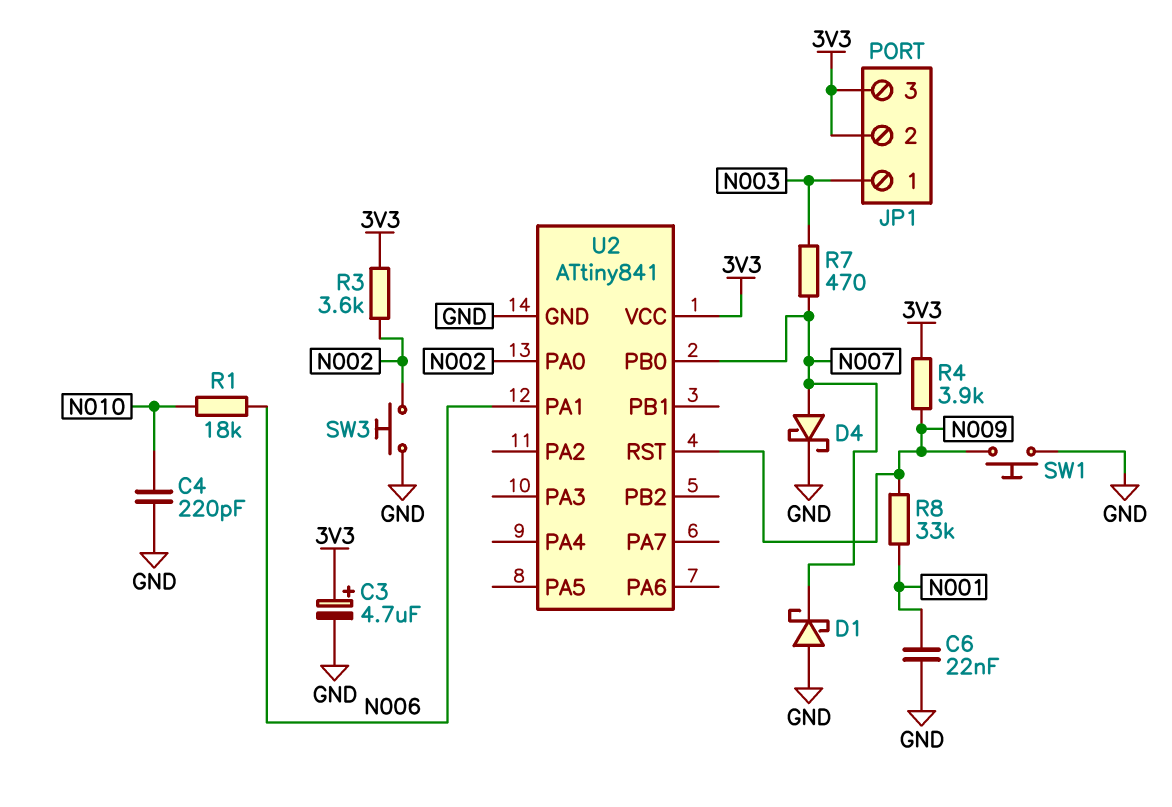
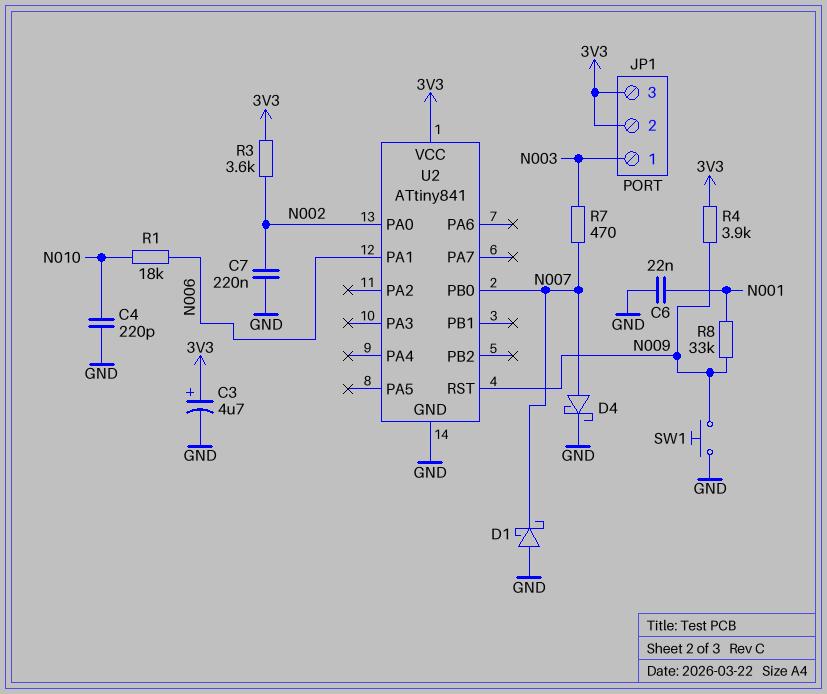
C7: none -> 220nF (GND, N002)
SW3: button (GND, N002) -> none

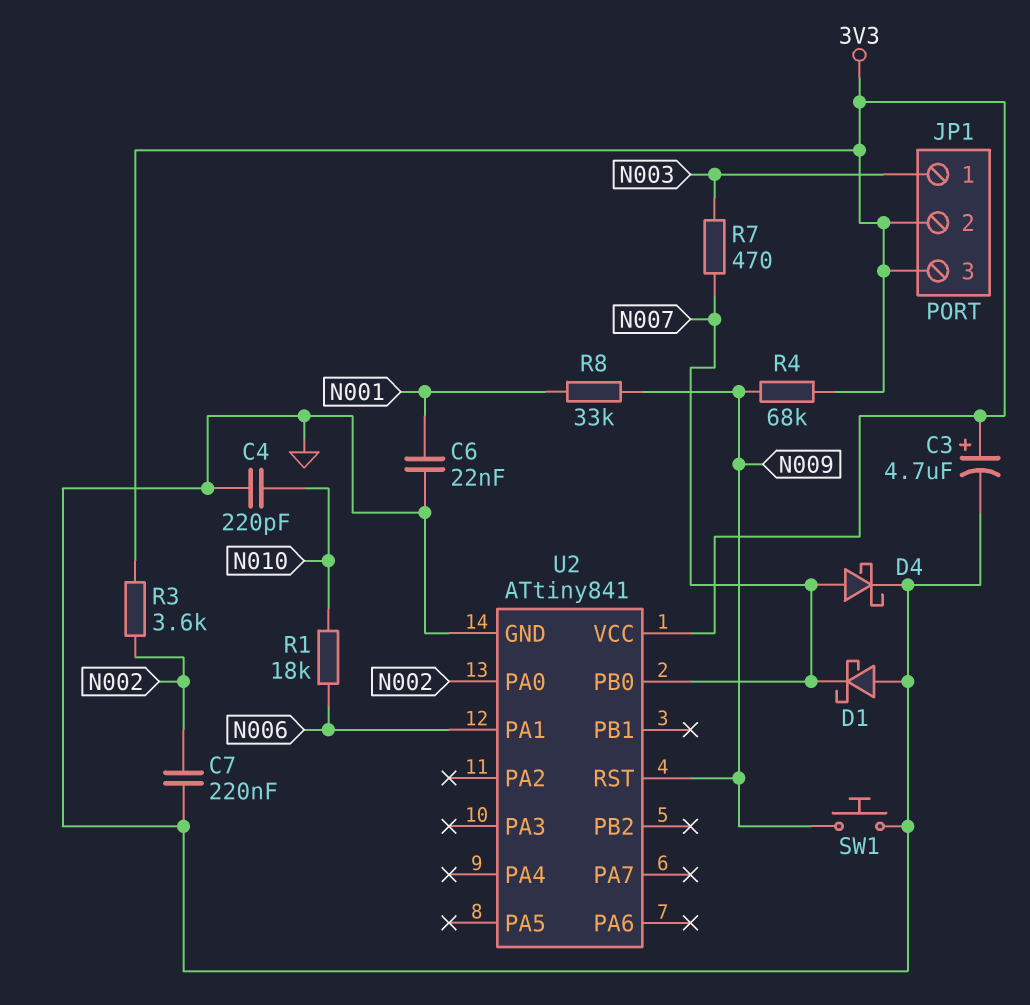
R4: 3.9k (3V3, N009) -> 68k (3V3, N009)

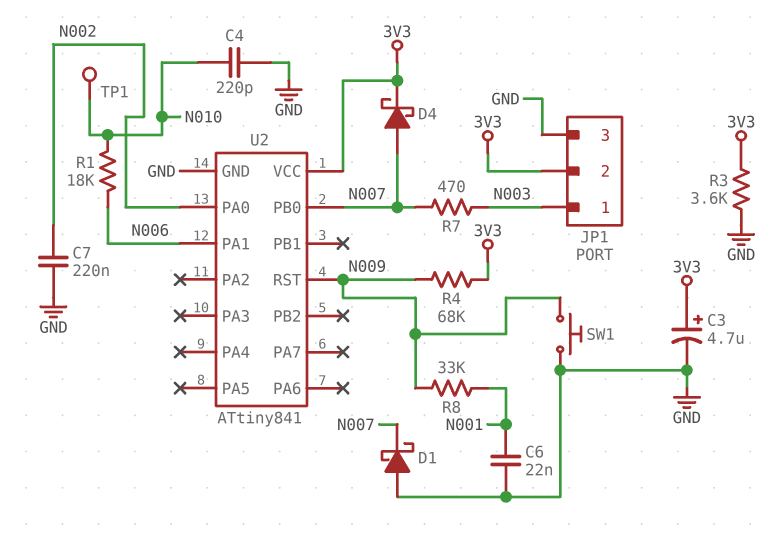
D4: schottky (A N007, K GND) -> schottky (A N007, K 3V3)
JP1 pin 3: 3V3 -> GND
R3: 3.6k (3V3, N002) -> 3.6k (3V3, GND)
TP1: none -> test point (N010)

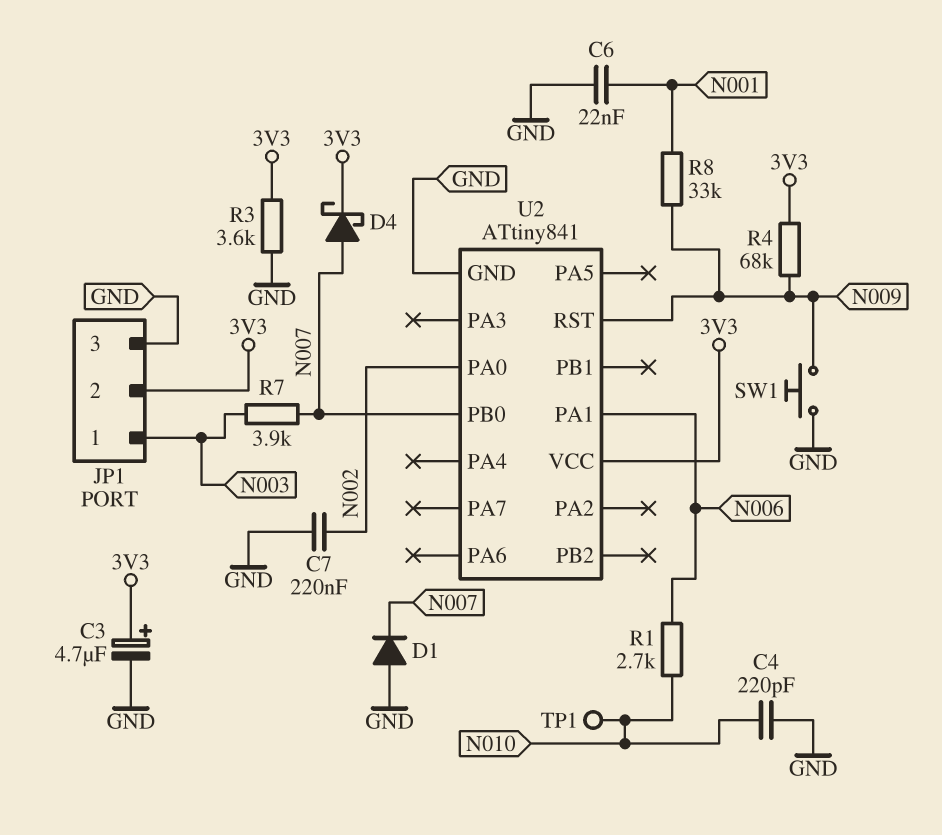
D1: schottky (A GND, K N007) -> diode (A GND, K N007)
R1: 18k (N006, N010) -> 2.7k (N006, N010)
R7: 470 (N003, N007) -> 3.9k (N003, N007)

